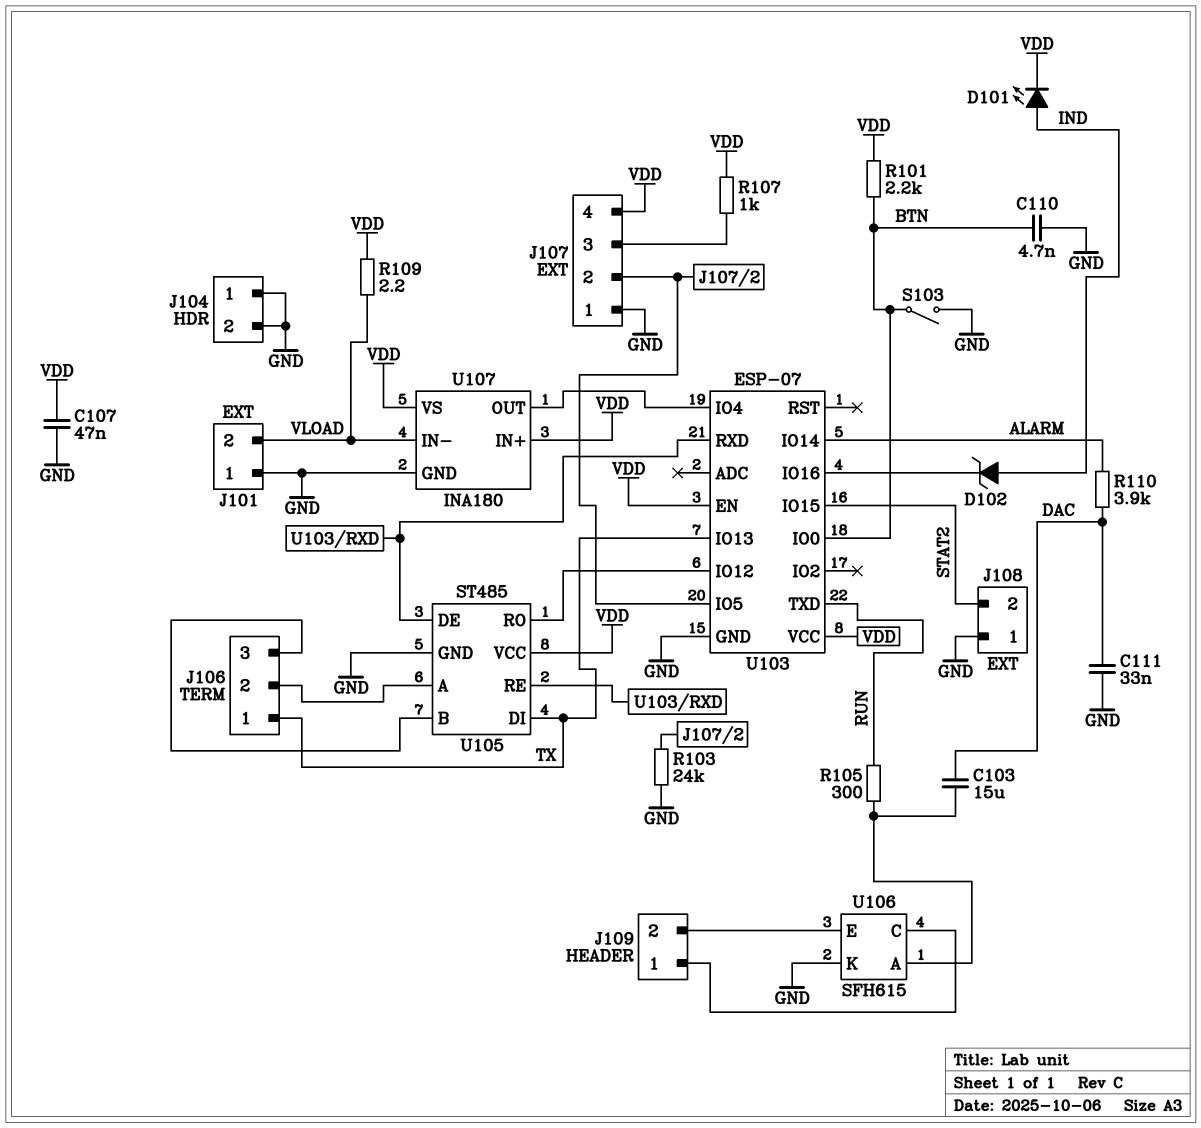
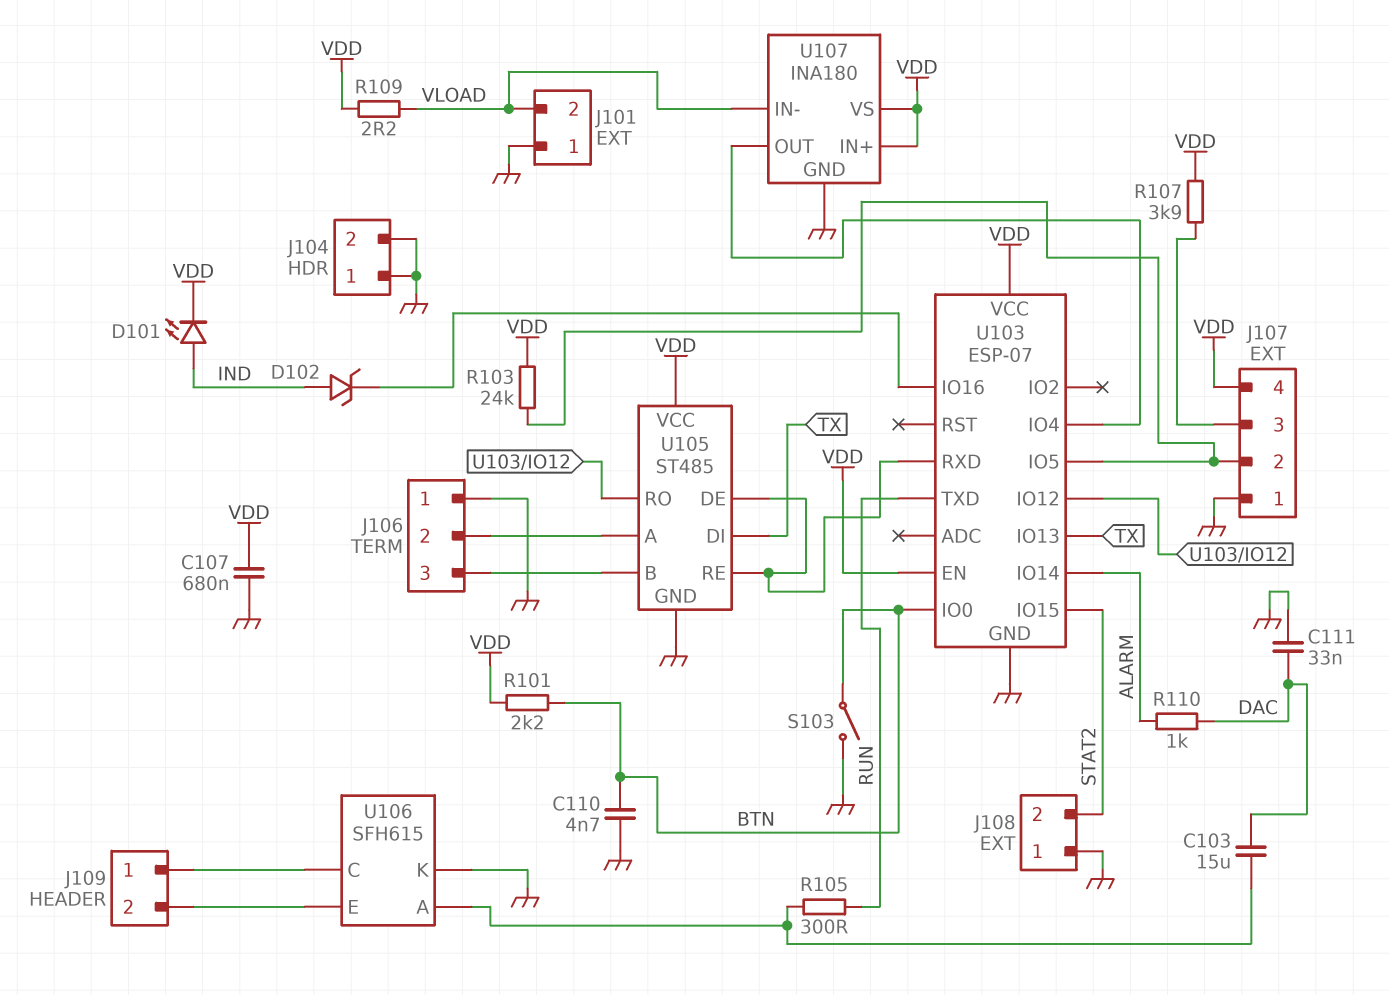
C107: 47nF (GND, VDD) -> 680nF (GND, VDD)
J106 pin 1: TX -> GND
R103: 24k (GND, J107/2) -> 24k (J107/2, VDD)
R107: 1k (J107/3, VDD) -> 3.9k (J107/3, VDD)
R110: 3.9k (ALARM, DAC) -> 1k (ALARM, DAC)

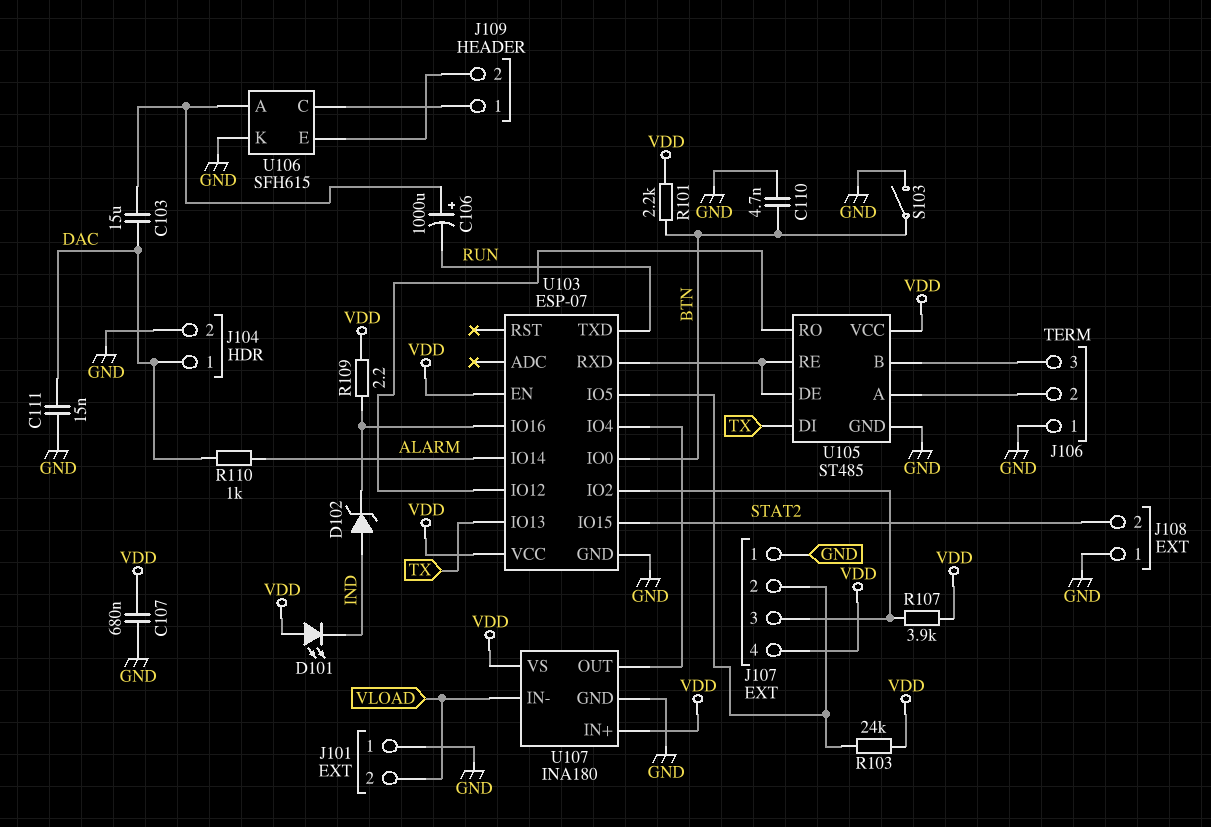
C106: none -> 1000uF (plus U106/A, minus RUN)
C111: 33nF (DAC, GND) -> 15nF (DAC, GND)
D101: LED (A IND, K VDD) -> LED (A VDD, K IND)
J104 pin 1: GND -> DAC
R105: 300 (RUN, U106/A) -> none
R109: 2.2 (VDD, VLOAD) -> 2.2 (U103/IO16, VDD)
U103 pin IO2: none -> J107/3

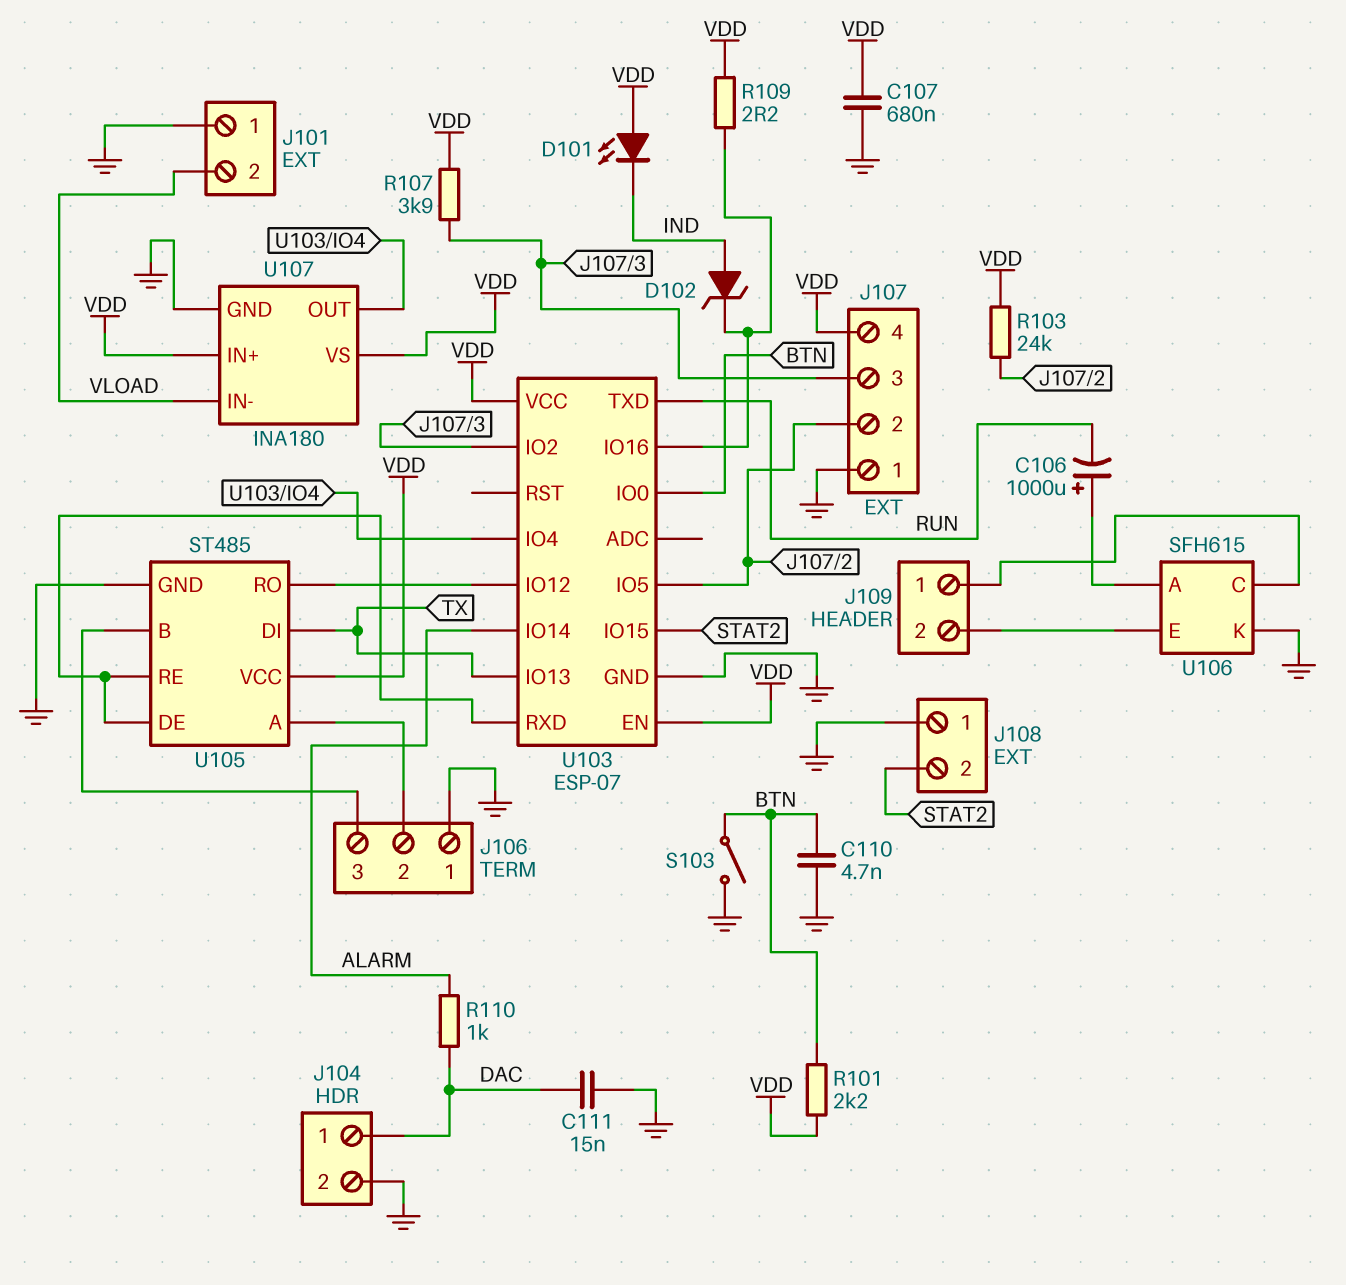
C103: 15uF (DAC, U106/A) -> none

